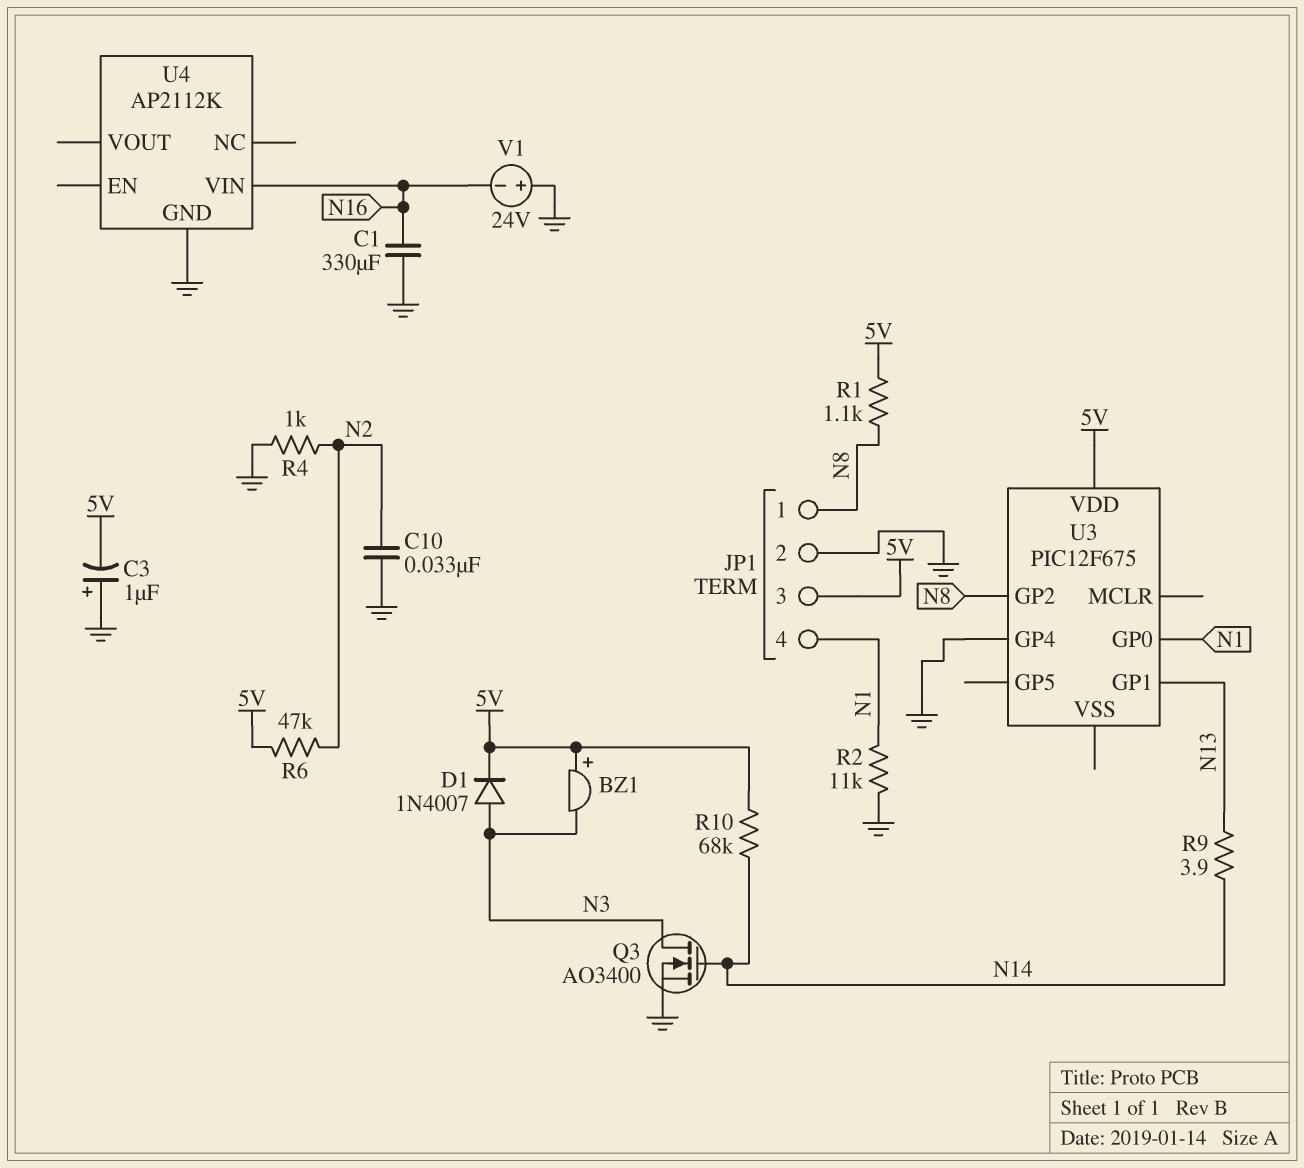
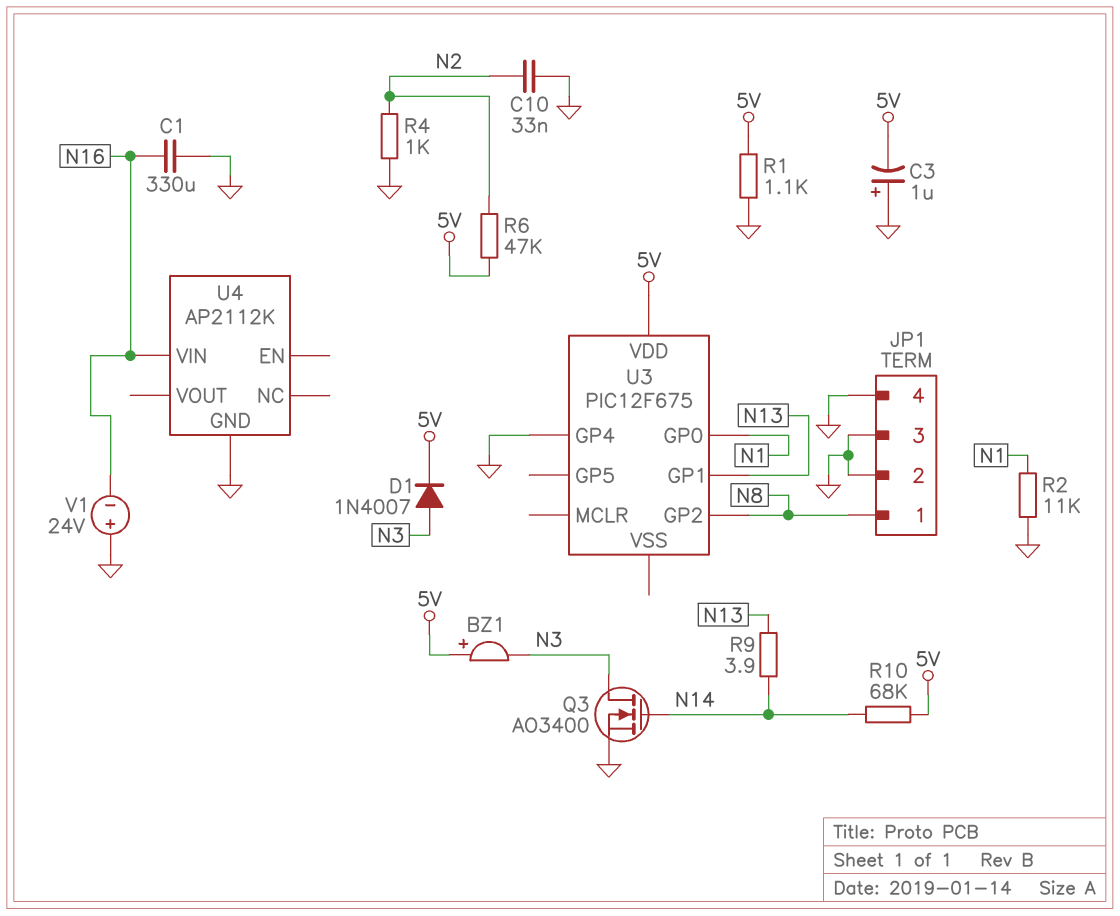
JP1 pin 3: 5V -> GND
JP1 pin 4: N1 -> GND
R1: 1.1k (5V, N8) -> 1.1k (5V, GND)

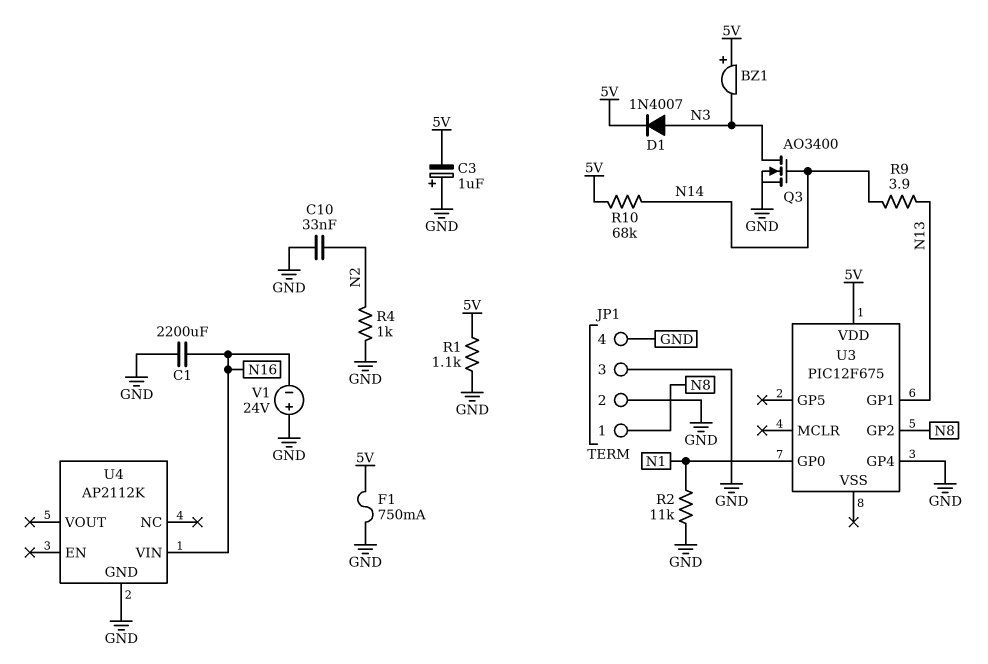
C1: 330uF (GND, N16) -> 2200uF (GND, N16)
F1: none -> 750mA (5V, GND)
R6: 47k (5V, N2) -> none

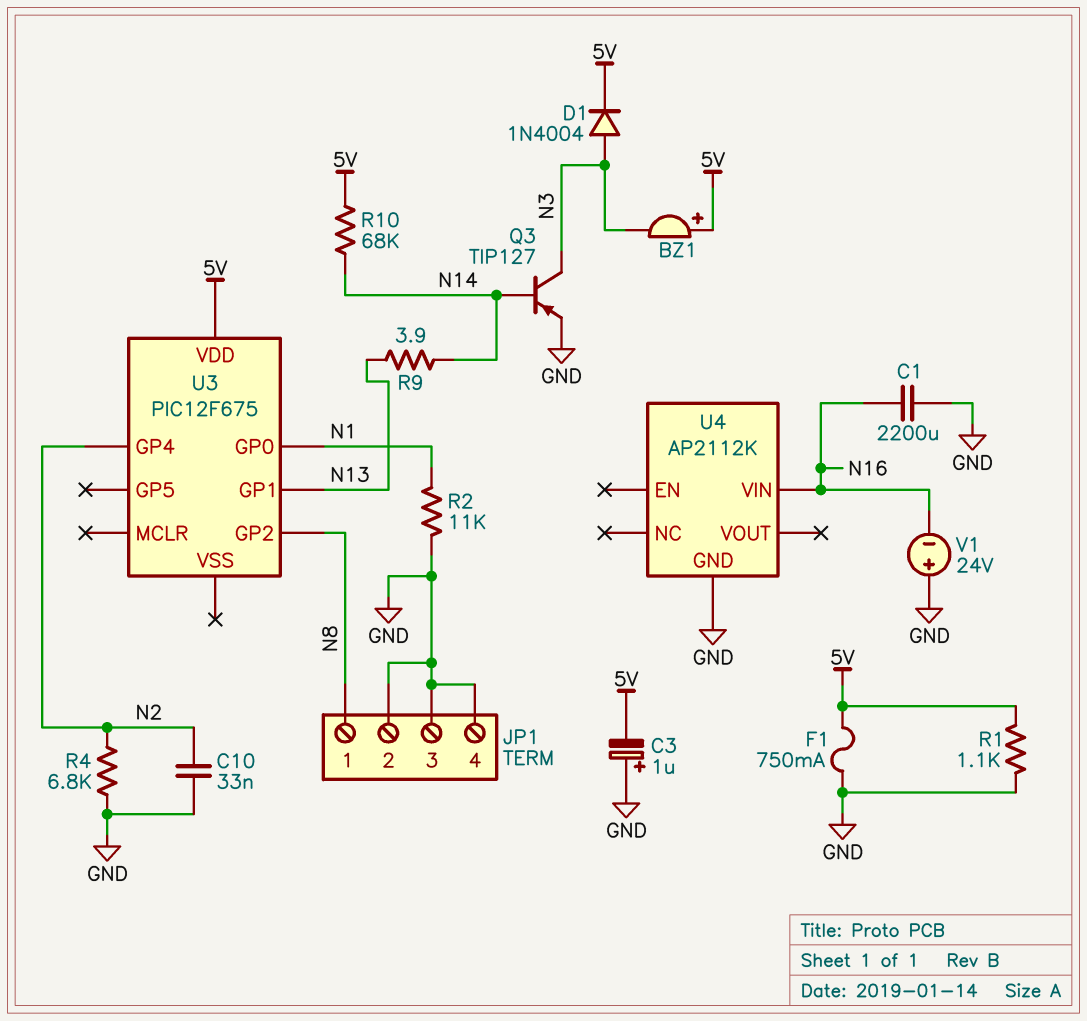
D1: diode 1N4007 (A N3, K 5V) -> diode 1N4004 (A N3, K 5V)
Q3: NMOS AO3400 (G N14, D N3, S GND) -> PNP TIP127 (B N14, C N3, E GND)
R4: 1k (GND, N2) -> 6.8k (GND, N2)
U3 pin GP4: GND -> N2

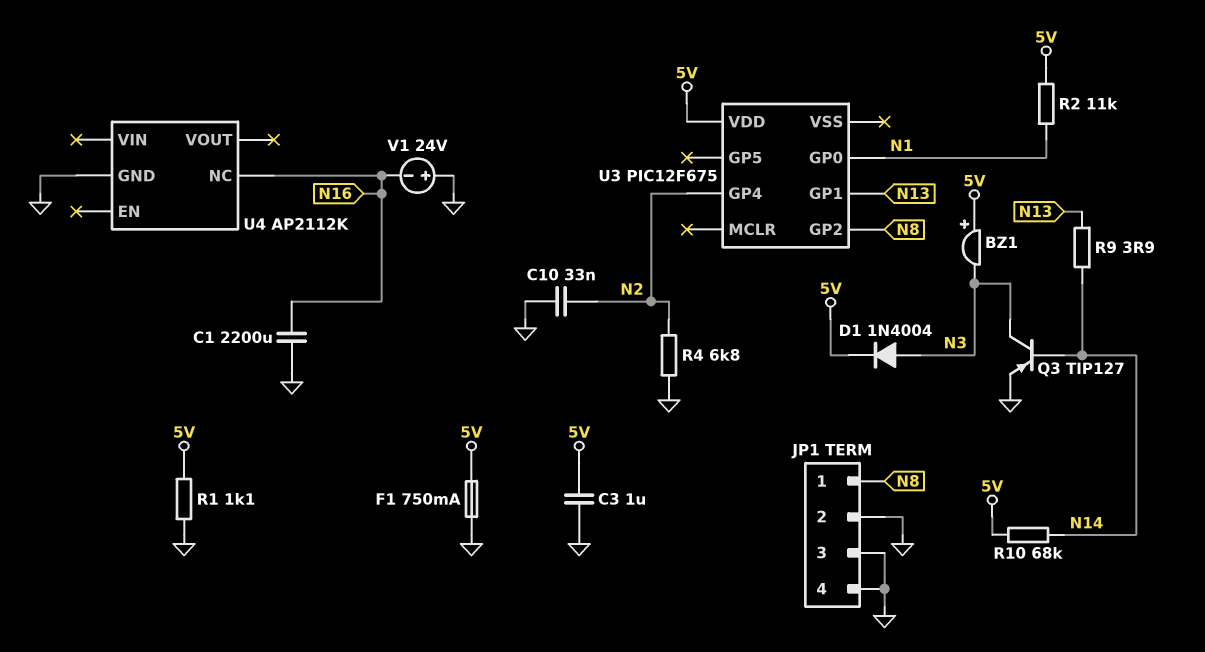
C3: 1uF (plus GND, minus 5V) -> 1uF (5V, GND)
R2: 11k (GND, N1) -> 11k (5V, N1)
U4 pin NC: none -> N16
U4 pin VIN: N16 -> none

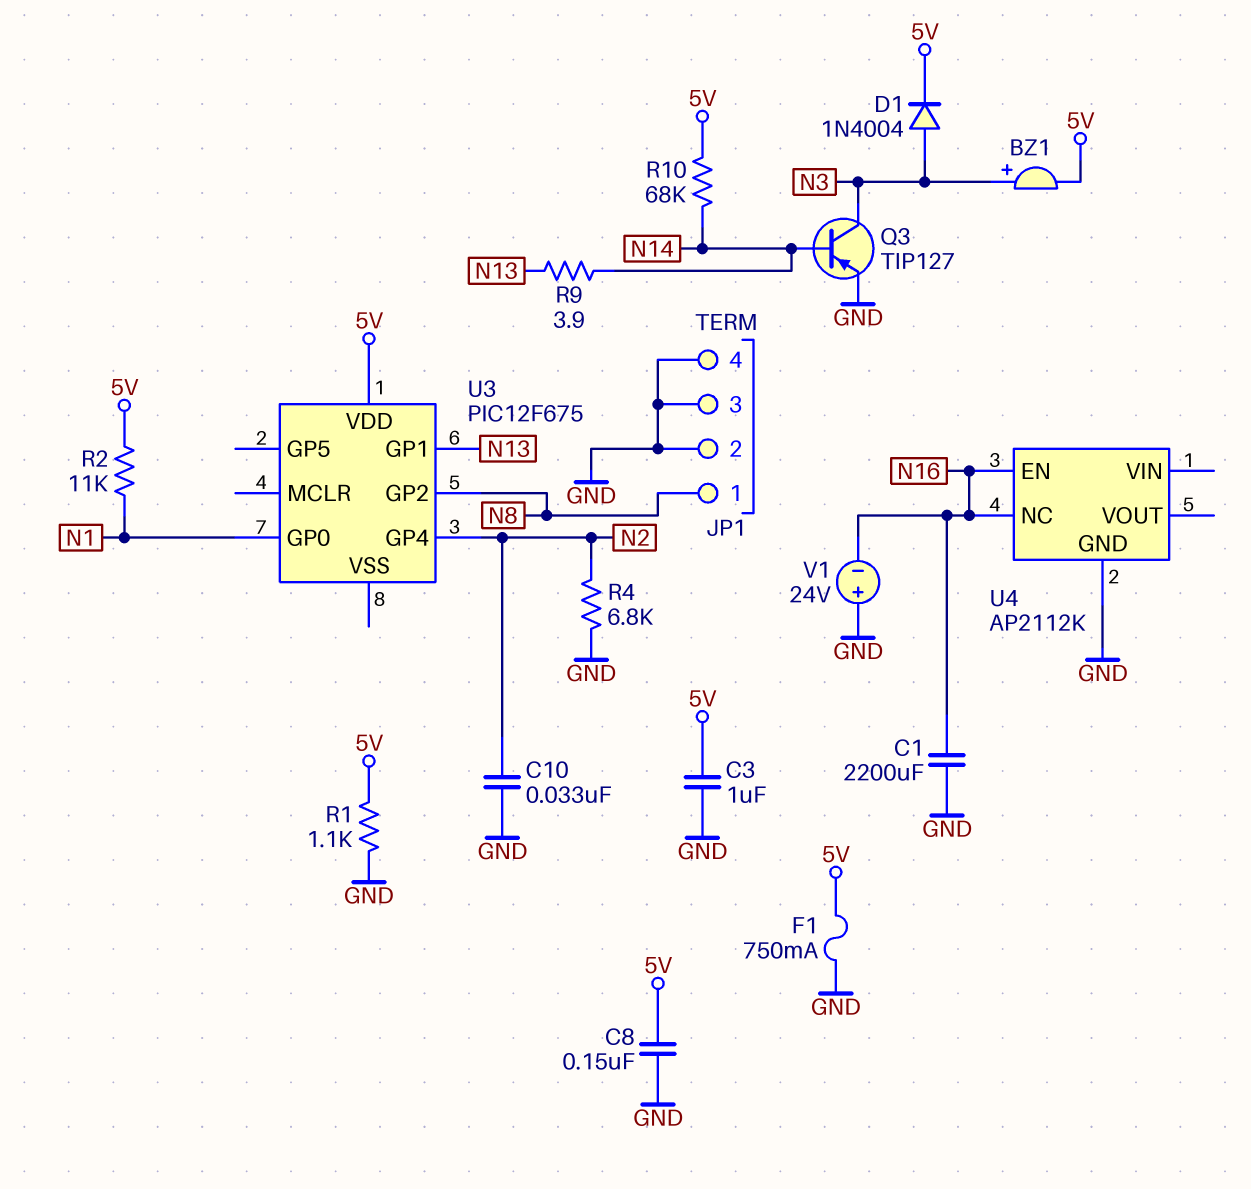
BZ1: buzzer (plus 5V, minus N3) -> buzzer (plus N3, minus 5V)
C8: none -> 150nF (5V, GND)
U4 pin EN: none -> N16

